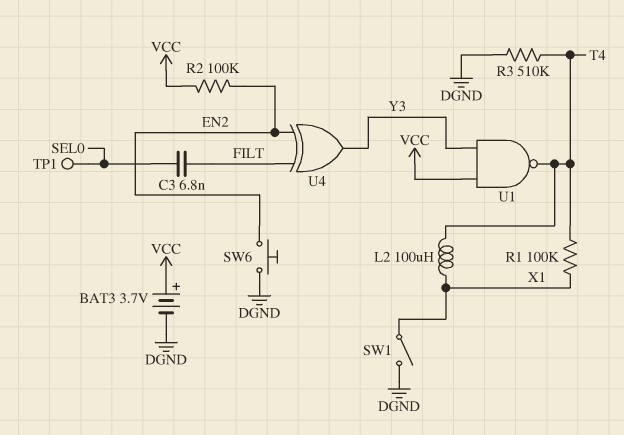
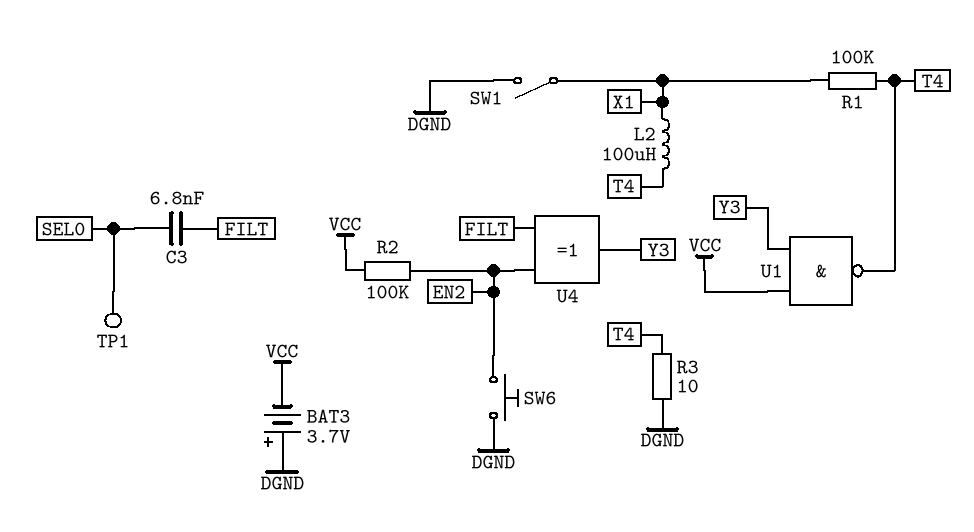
BAT3: 3.7V (plus VCC, minus DGND) -> 3.7V (plus DGND, minus VCC)
R3: 510k (DGND, T4) -> 10 (DGND, T4)

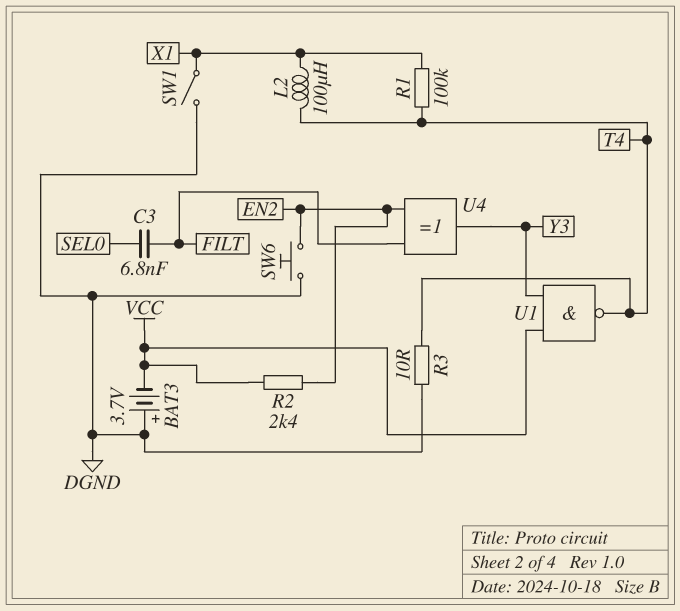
R2: 100k (EN2, VCC) -> 2.4k (EN2, VCC)
TP1: test point (SEL0) -> none

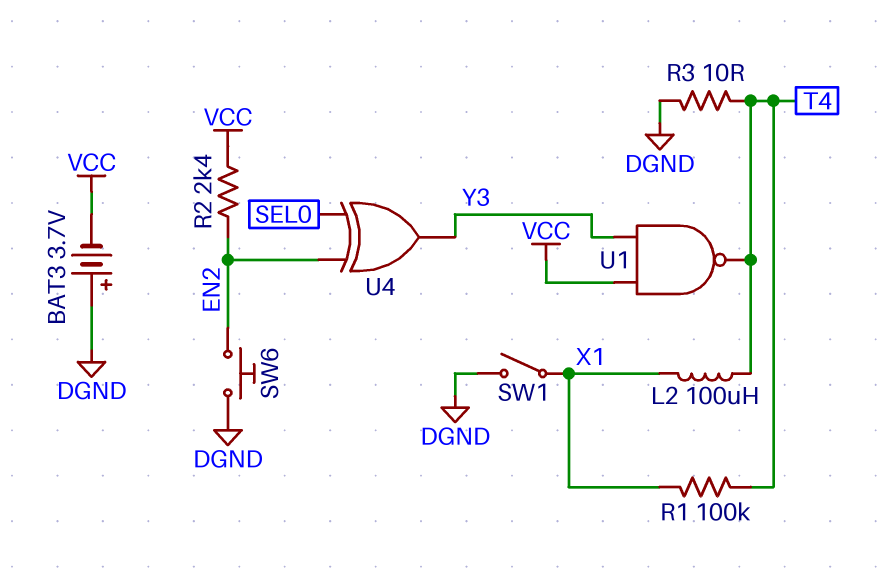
C3: 6.8nF (FILT, SEL0) -> none
U4: XOR (in EN2, in FILT, out Y3) -> XOR (in EN2, in SEL0, out Y3)

